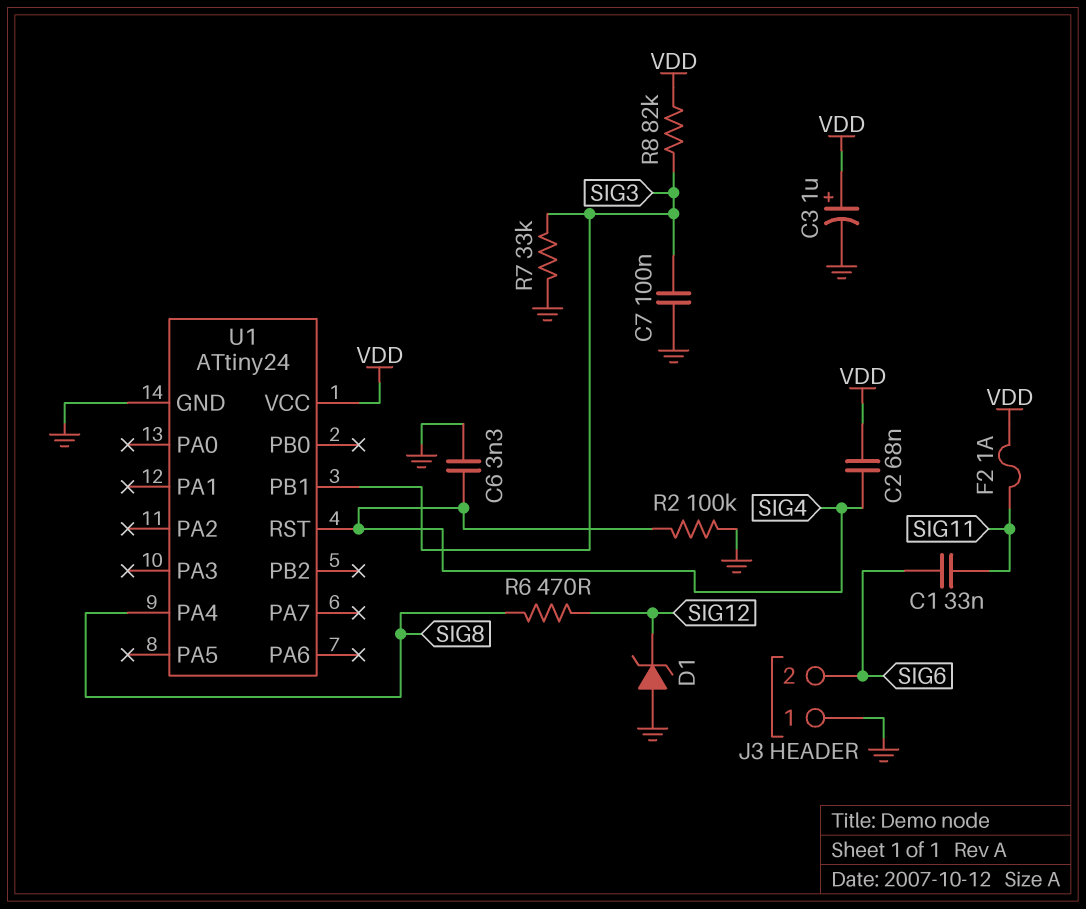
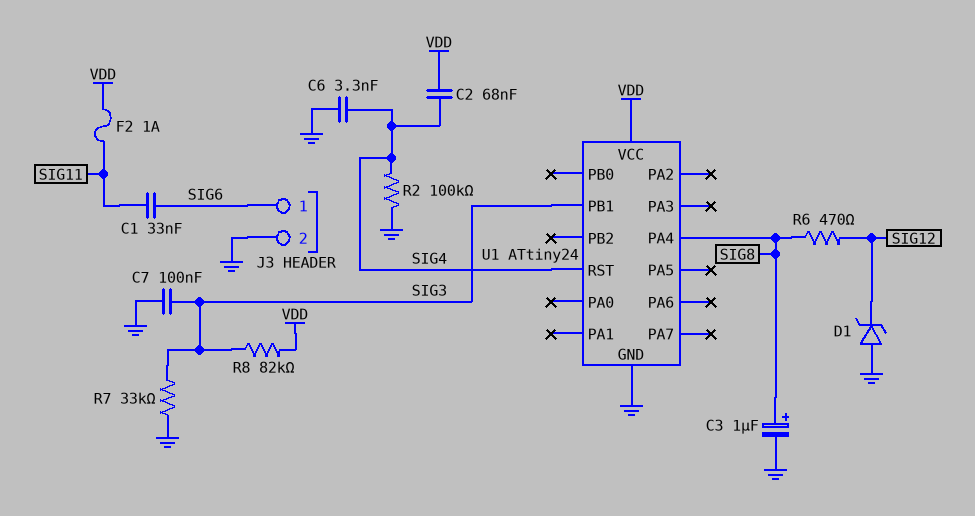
C3: 1uF (plus VDD, minus GND) -> 1uF (plus SIG8, minus GND)
J3 pin 1: GND -> SIG6
J3 pin 2: SIG6 -> GND

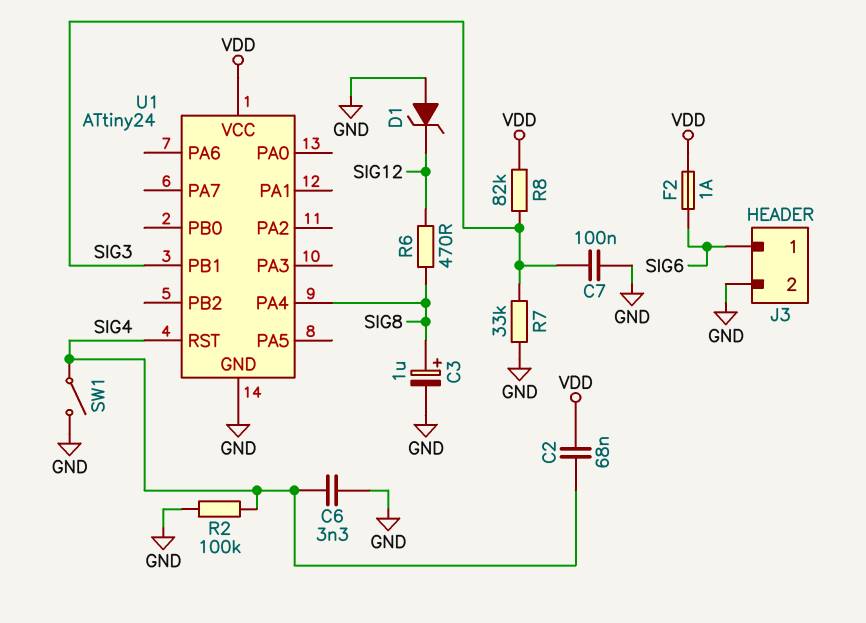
C1: 33nF (SIG6, SIG11) -> none
F2: 1A (SIG11, VDD) -> 1A (SIG6, VDD)
SW1: none -> switch (GND, SIG4)

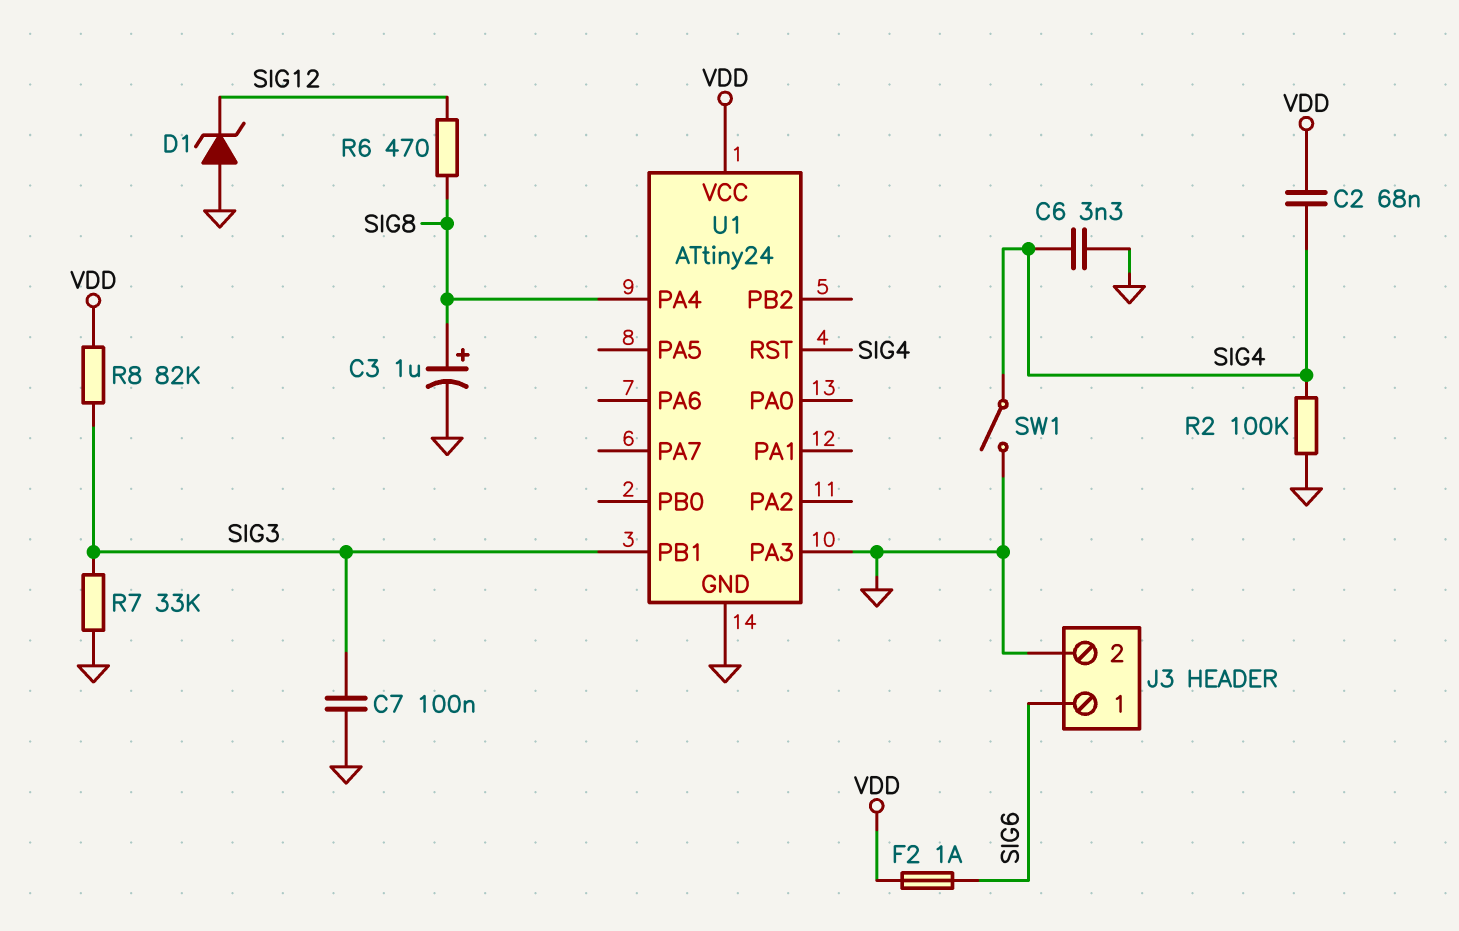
U1 pin PA3: none -> GND

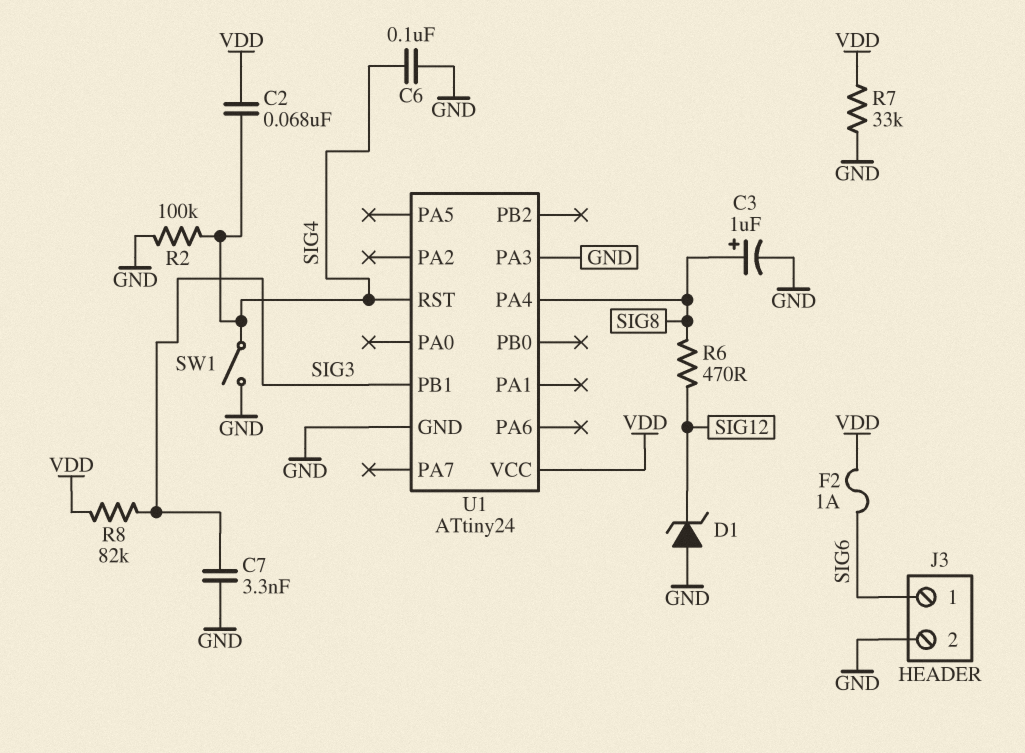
C6: 3.3nF (GND, SIG4) -> 100nF (GND, SIG4)
C7: 100nF (GND, SIG3) -> 3.3nF (GND, SIG3)
R7: 33k (GND, SIG3) -> 33k (GND, VDD)

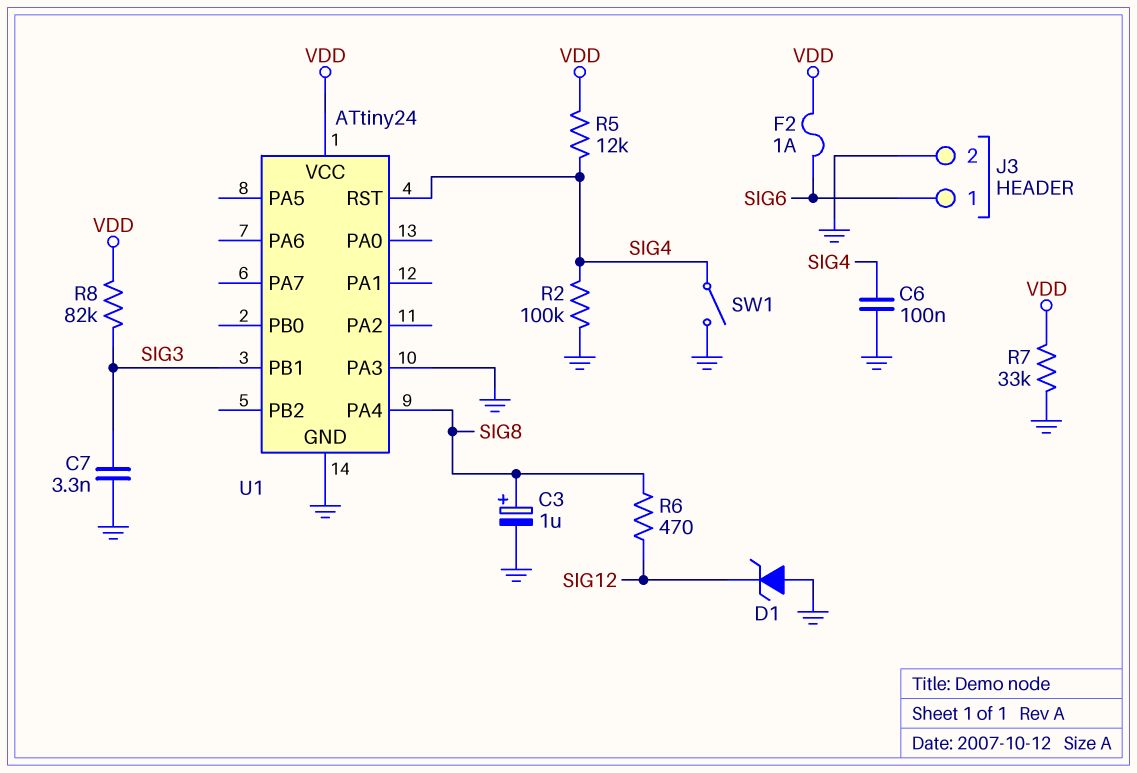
C2: 68nF (SIG4, VDD) -> none
R5: none -> 12k (SIG4, VDD)

